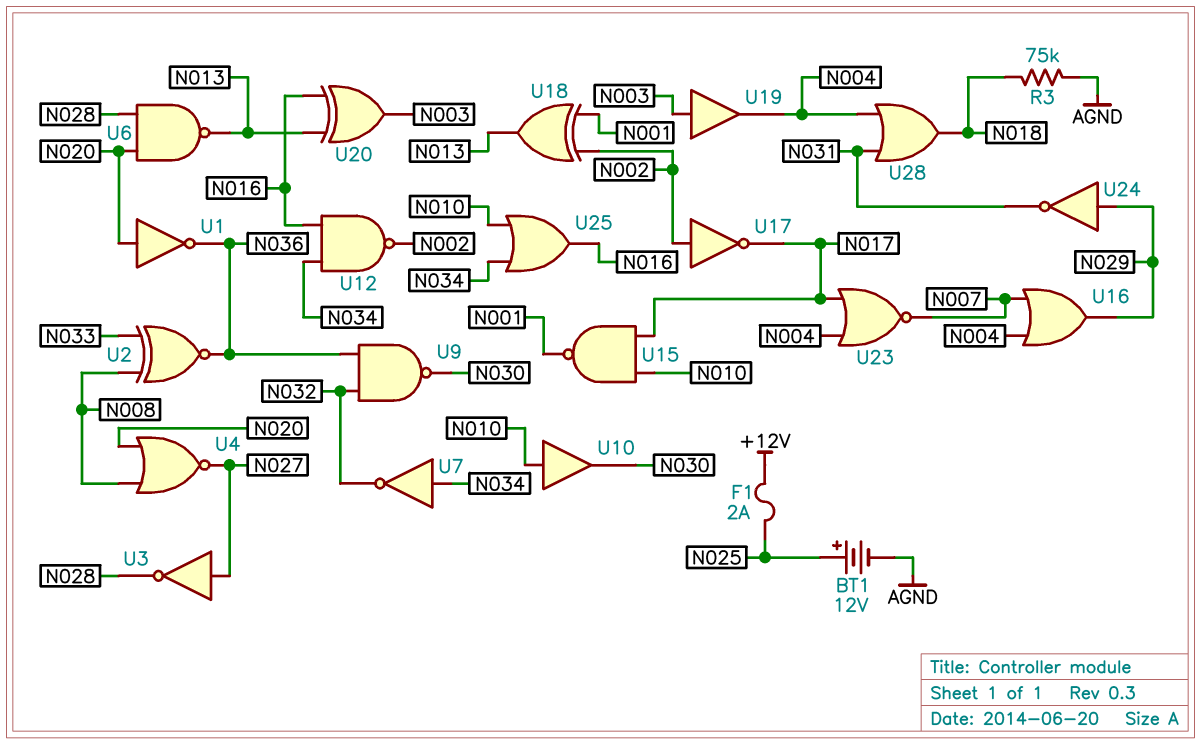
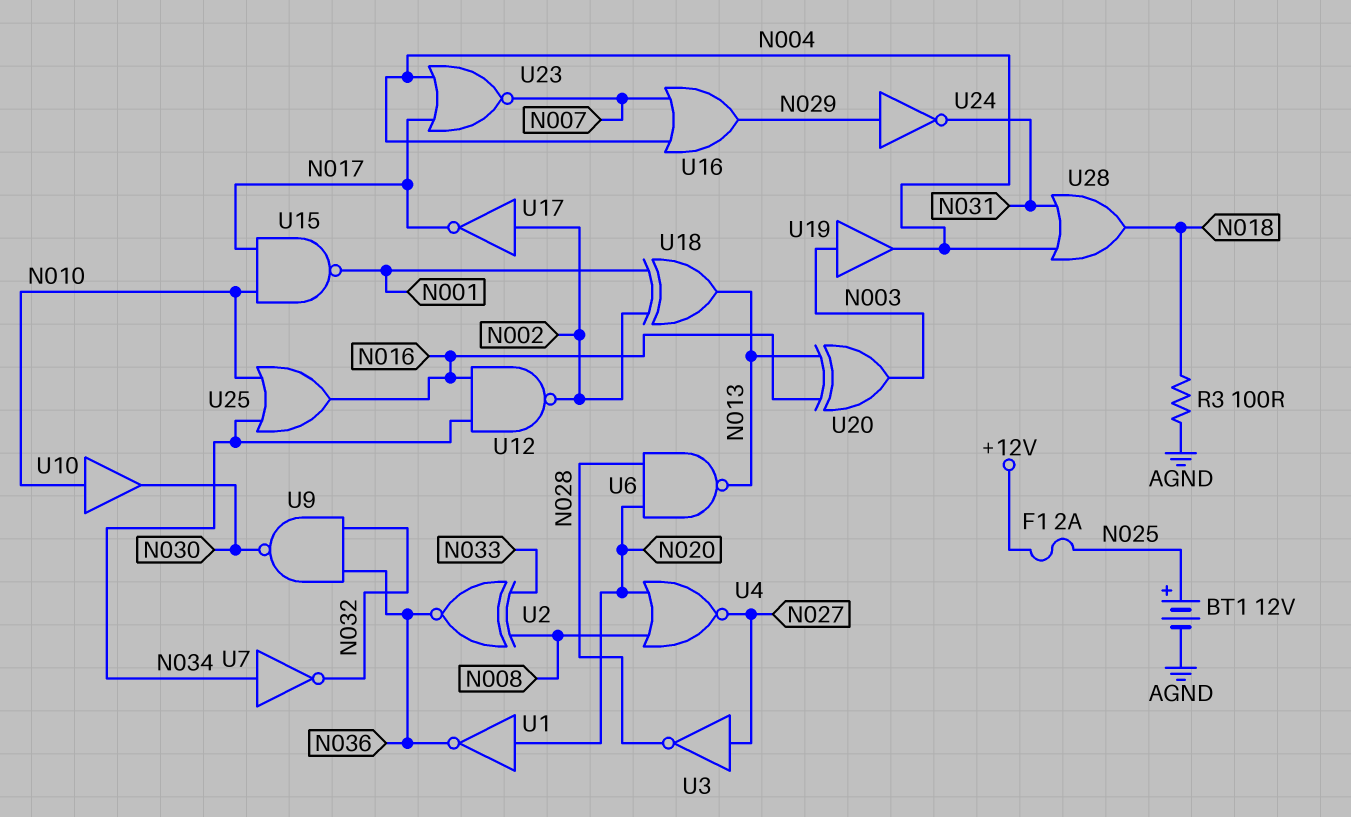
R3: 75k (AGND, N018) -> 100 (AGND, N018)

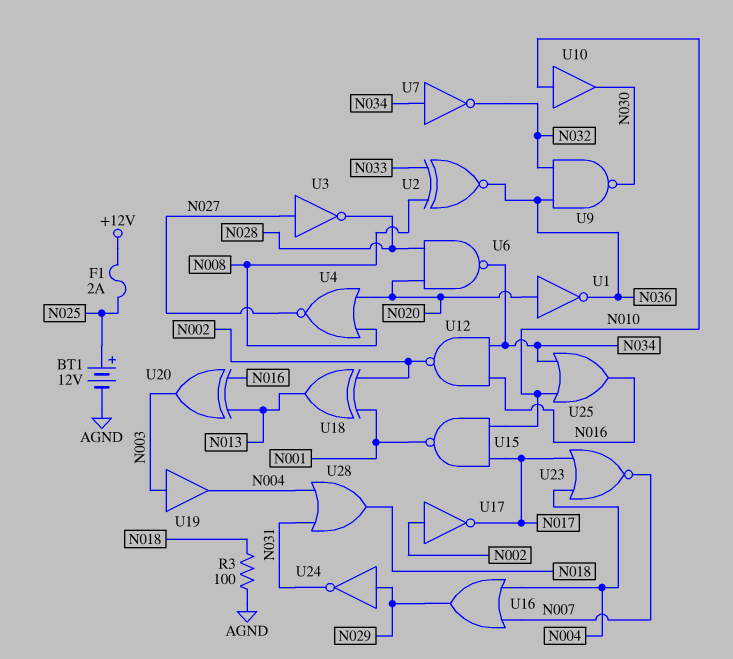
U6: NAND (in N020, in N028, out N013) -> NAND (in N020, in N028, out N034)

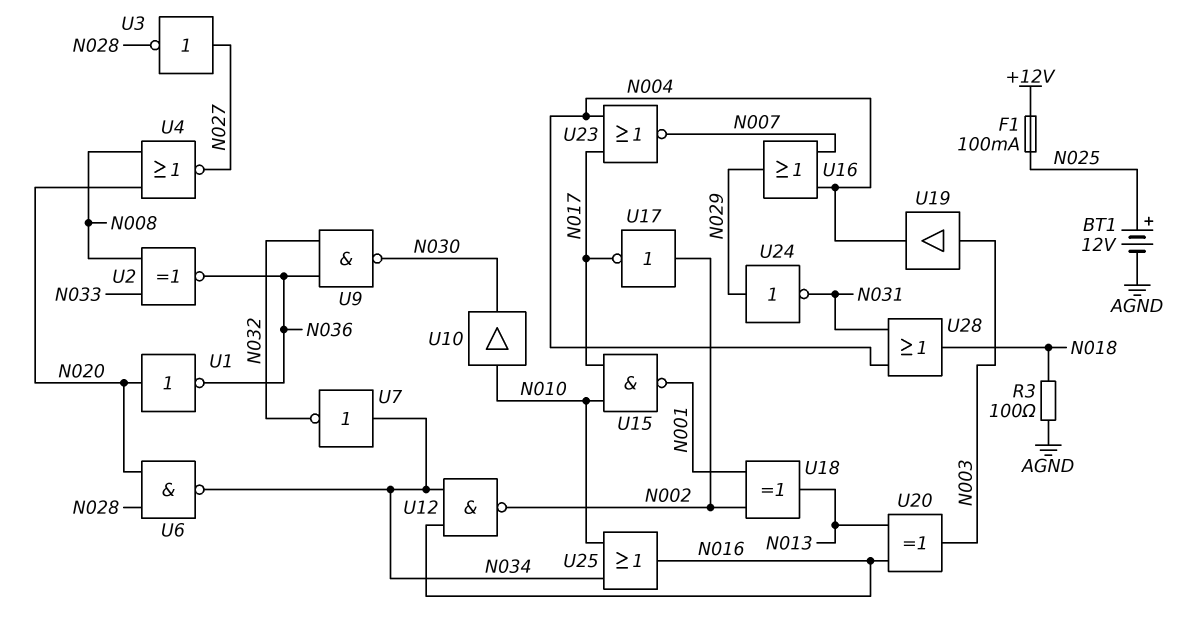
F1: 2A (+12V, N025) -> 100mA (+12V, N025)

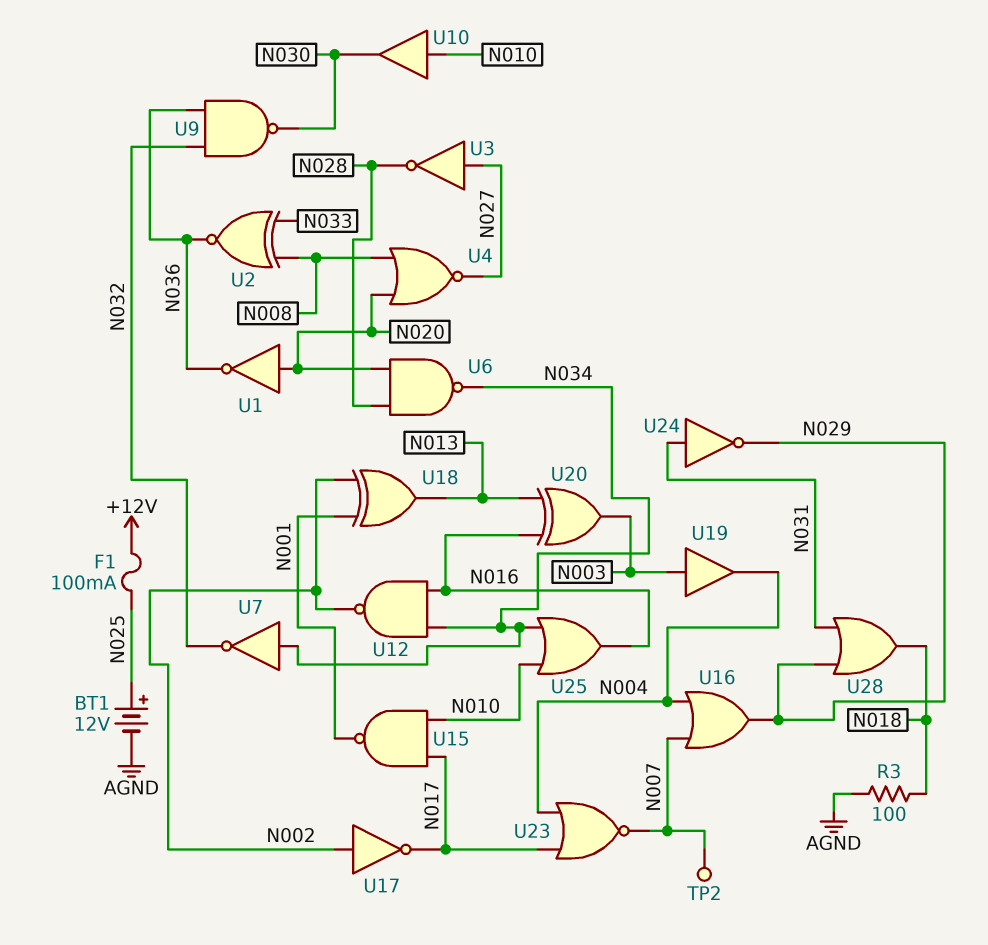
TP2: none -> test point (N007)
U24: NOT (in N029, out N031) -> NOT (in N031, out N029)
U28: OR (in N004, in N031, out N018) -> OR (in N029, in N031, out N018)

